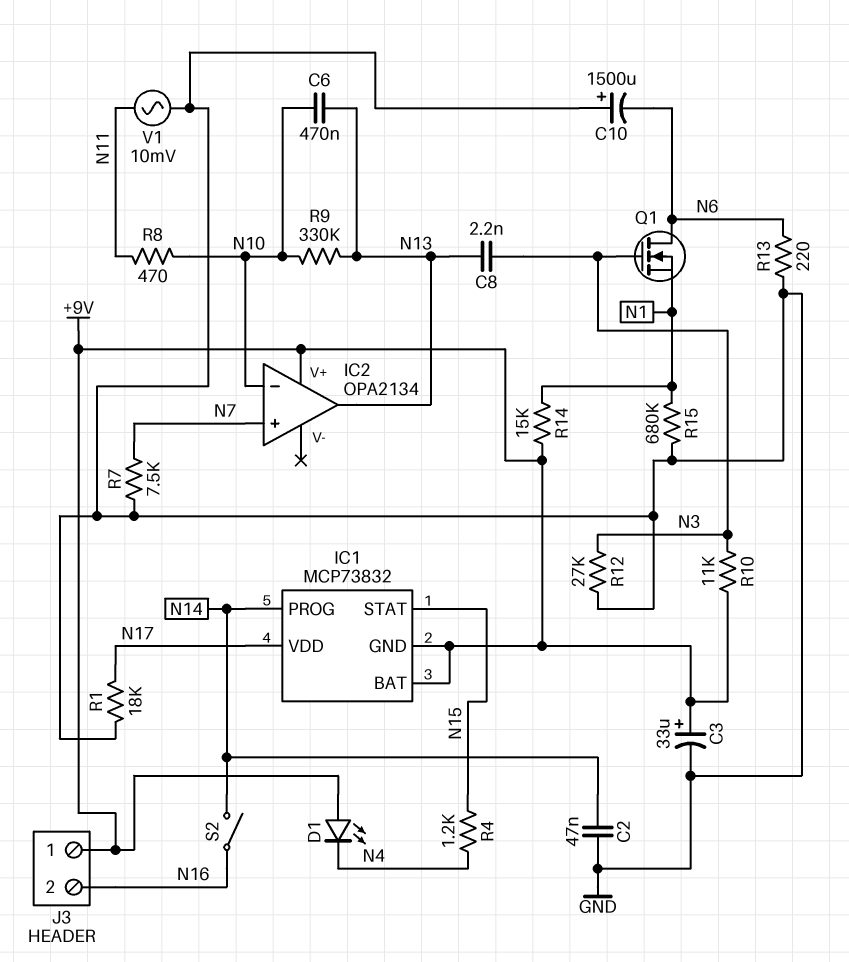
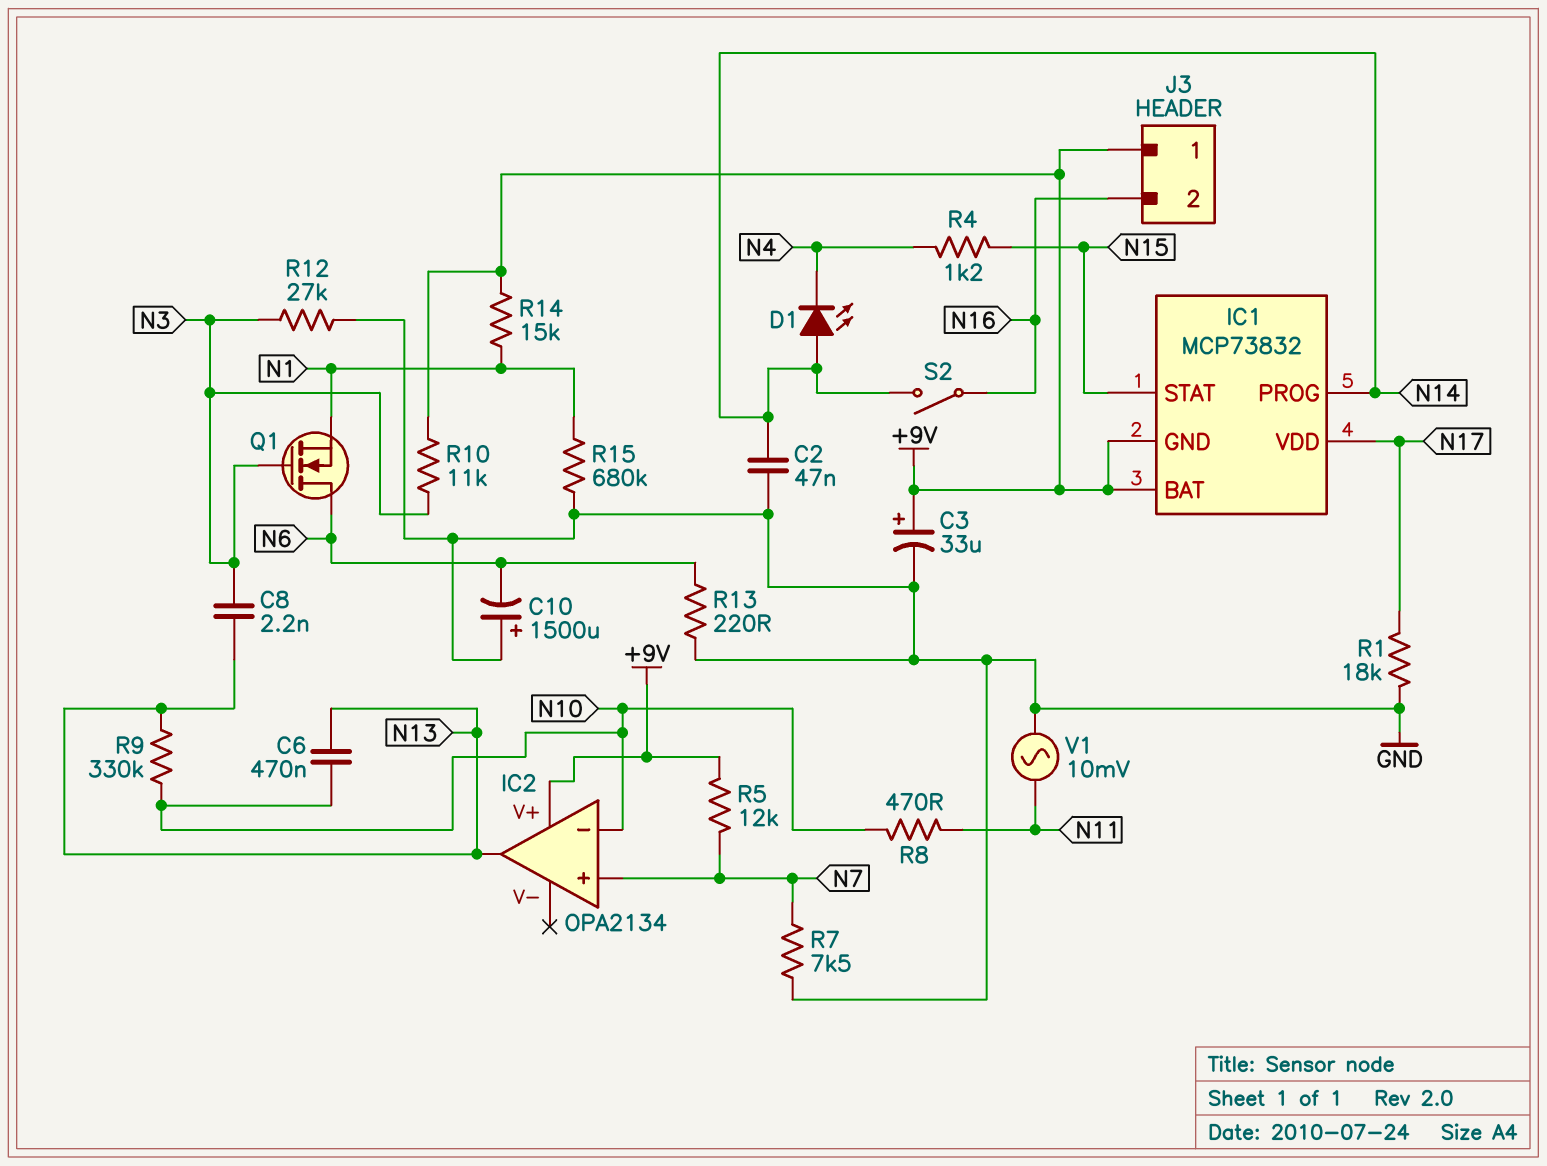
D1: LED (A +9V, K N4) -> LED (A N14, K N4)
R5: none -> 12k (+9V, N7)

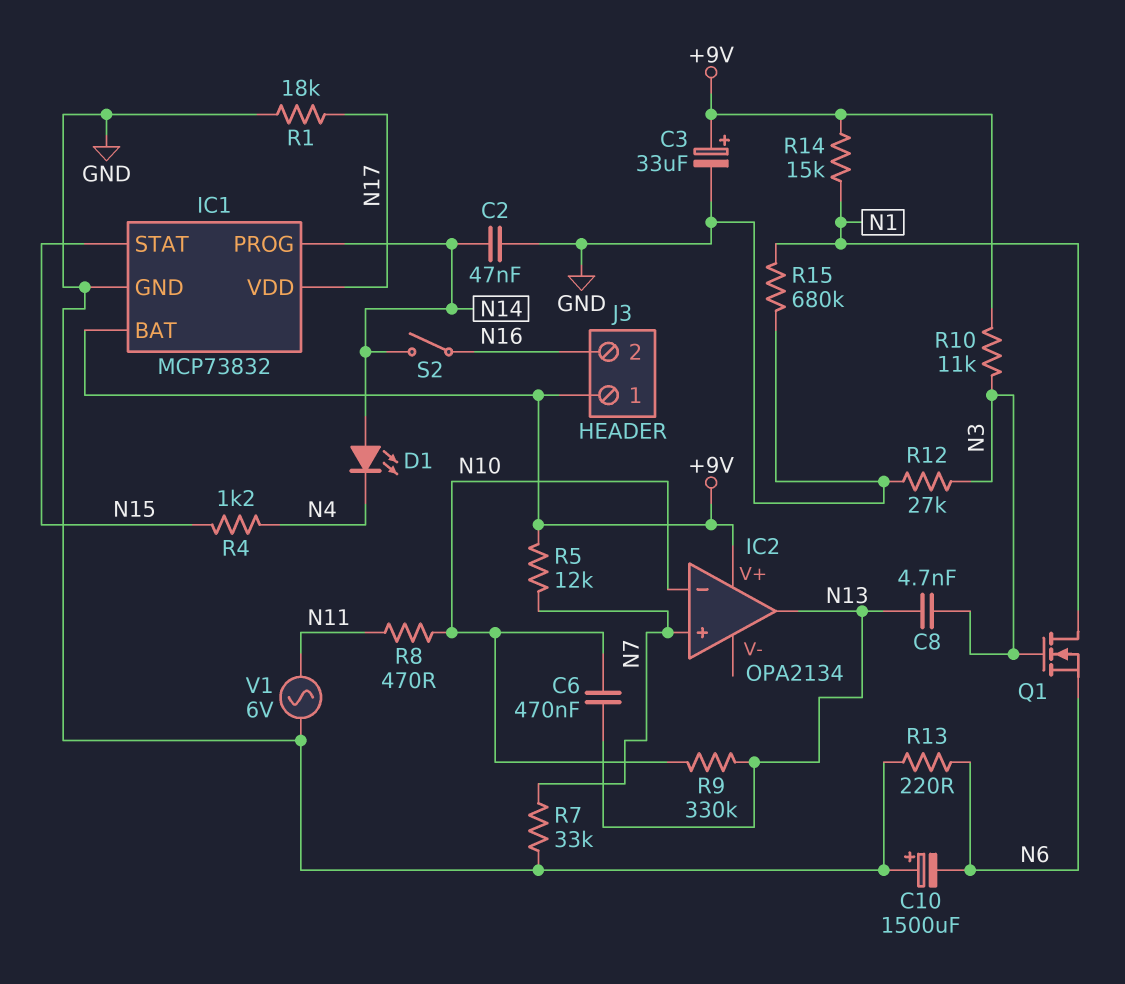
C8: 2.2nF (N3, N13) -> 4.7nF (N3, N13)
IC1 pin GND: +9V -> GND
Q1: NMOS (G N3, D N6, S N1) -> NMOS (G N3, D N1, S N6)
R7: 7.5k (GND, N7) -> 33k (GND, N7)
V1: AC 10mV (GND, N11) -> AC 6V (GND, N11)

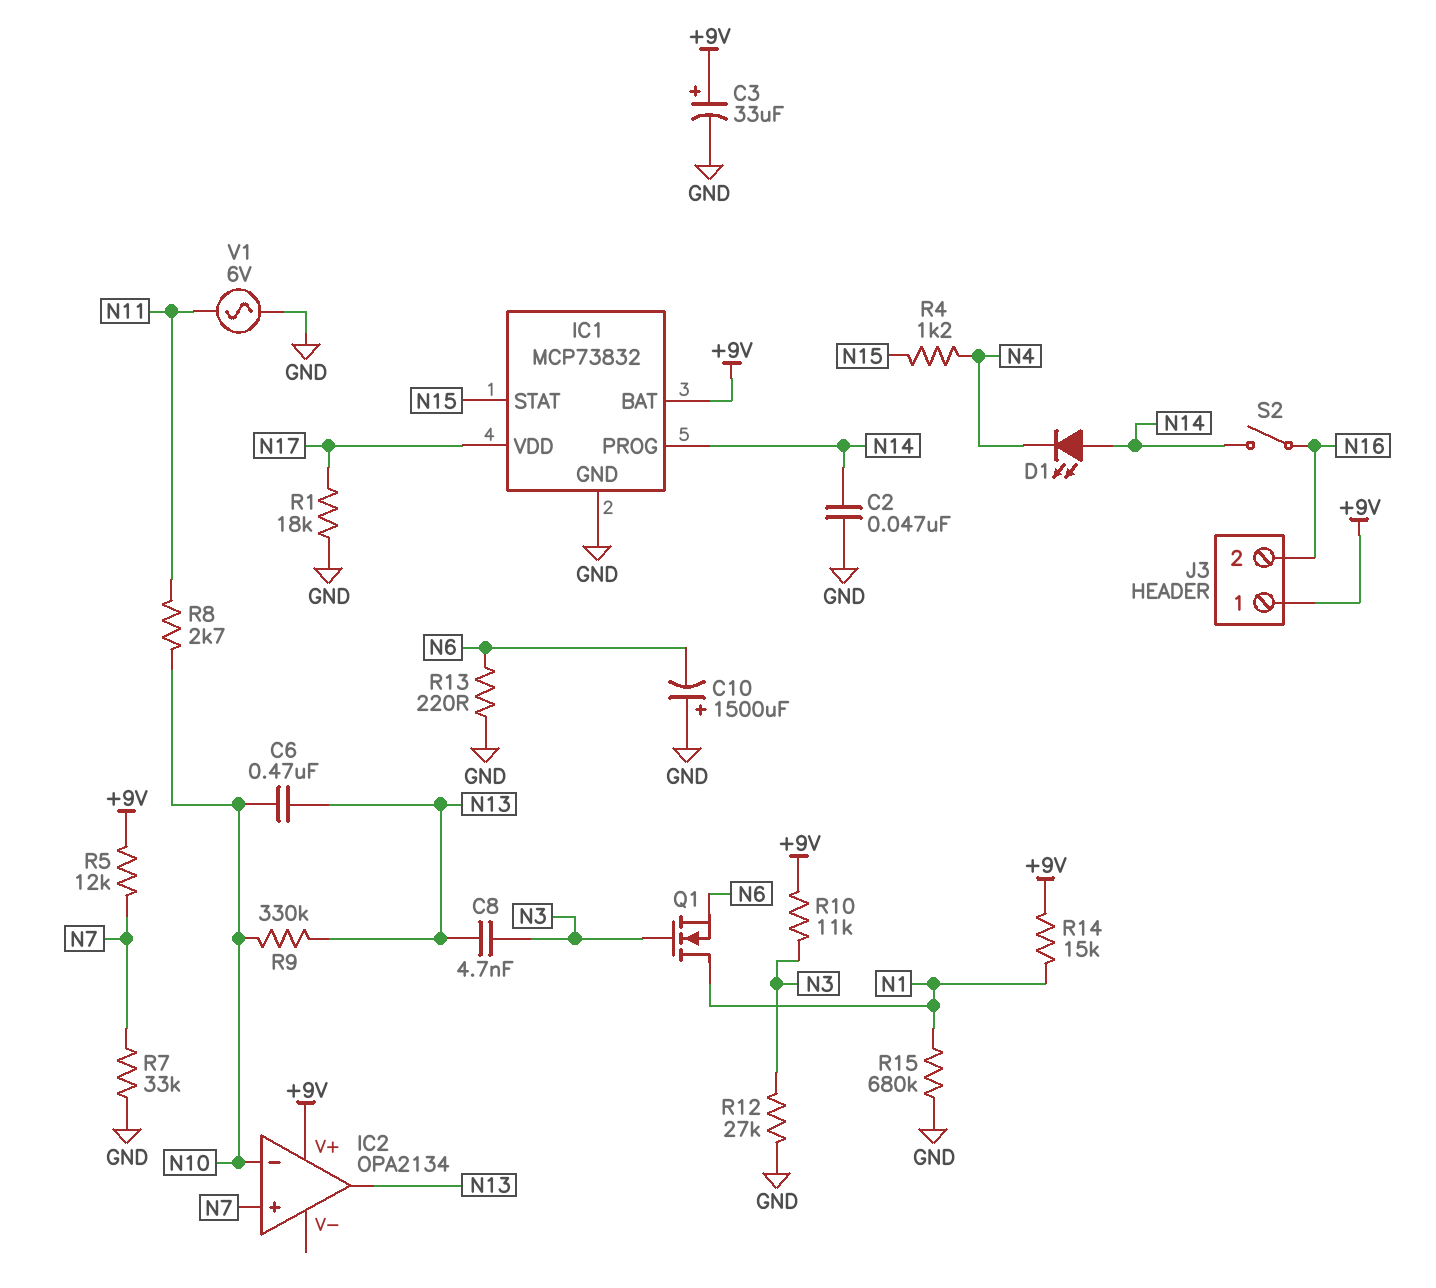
R8: 470 (N10, N11) -> 2.7k (N10, N11)

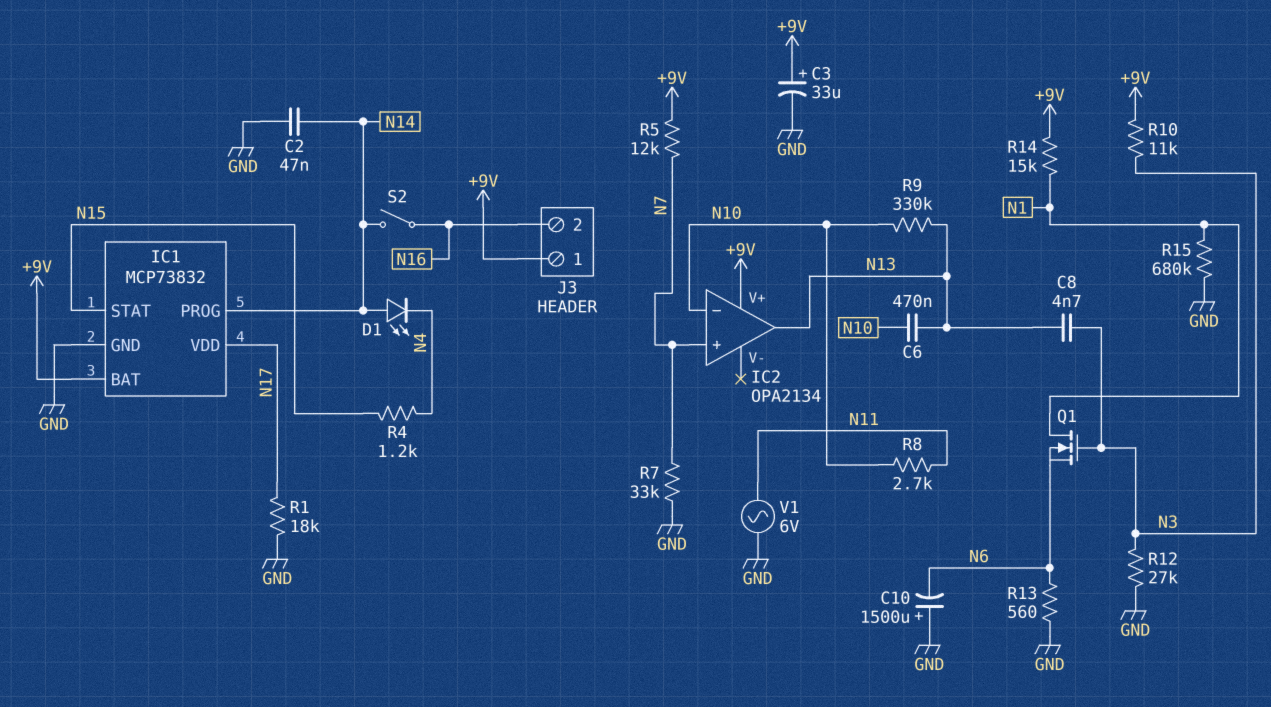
R13: 220 (GND, N6) -> 560 (GND, N6)

